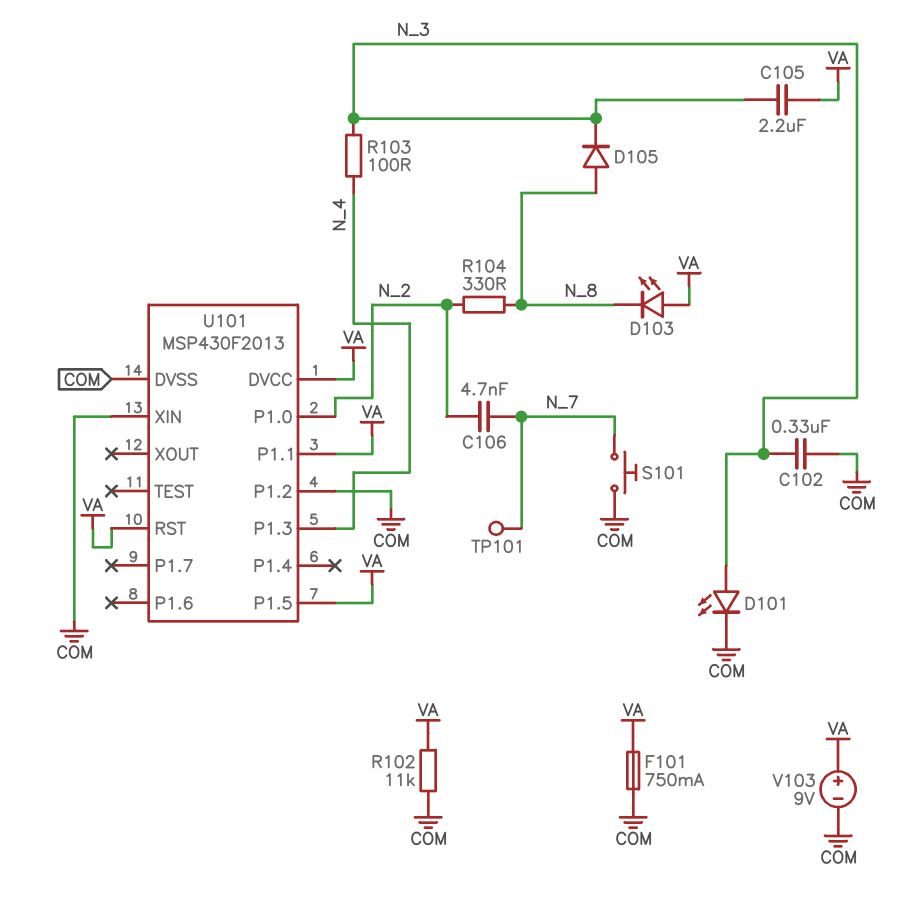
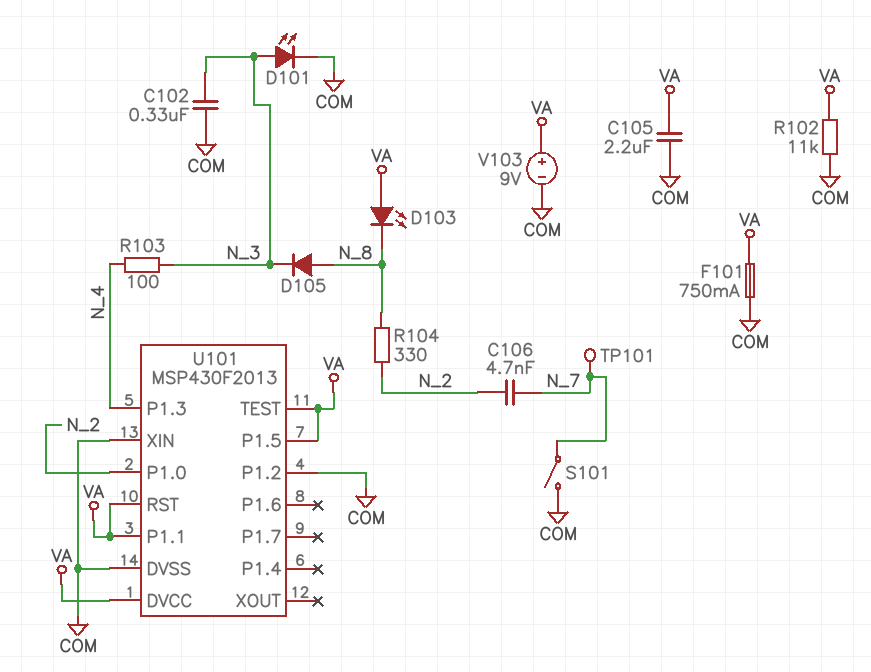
C105: 2.2uF (N_3, VA) -> 2.2uF (COM, VA)
S101: button (COM, N_7) -> switch (COM, N_7)
U101 pin TEST: none -> VA

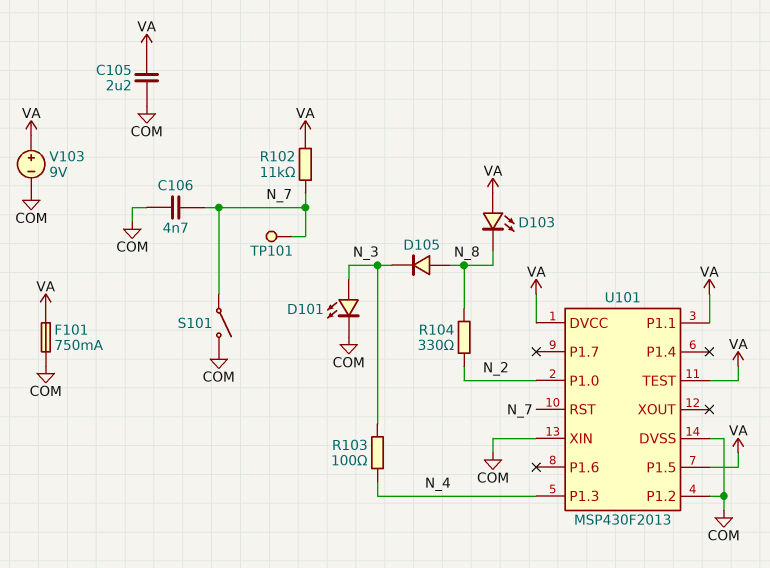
C102: 330nF (COM, N_3) -> none
C106: 4.7nF (N_2, N_7) -> 4.7nF (COM, N_7)
R102: 11k (COM, VA) -> 11k (N_7, VA)
U101 pin RST: VA -> N_7

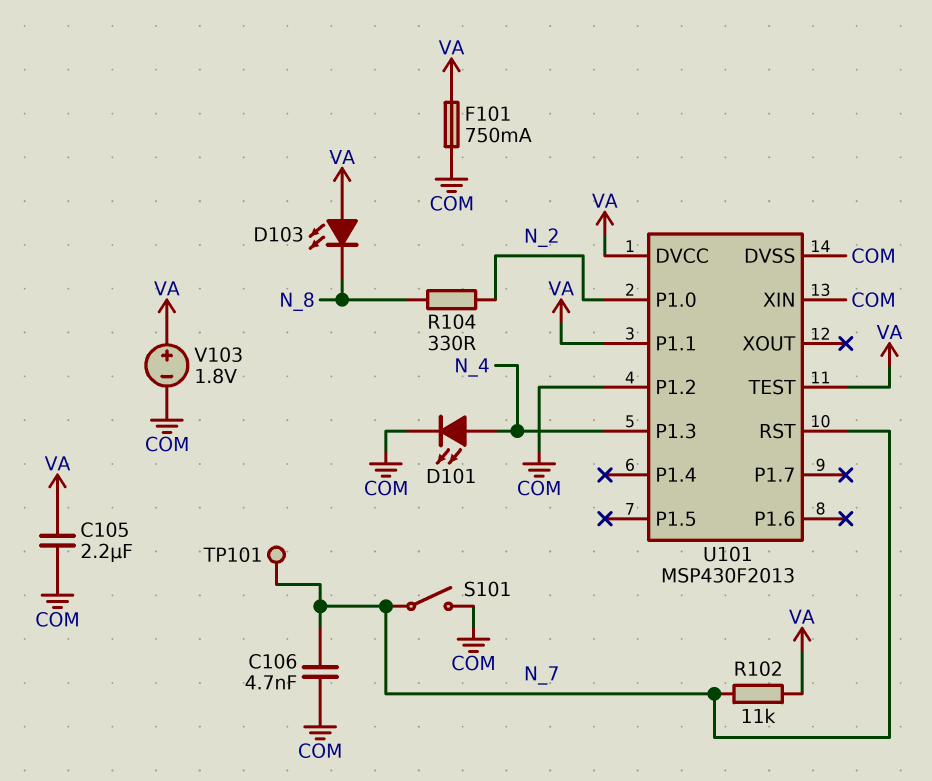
D101: LED (A N_3, K COM) -> LED (A N_4, K COM)
D105: diode (A N_8, K N_3) -> none
R103: 100 (N_3, N_4) -> none
U101 pin P1.5: VA -> none
V103: 9V (plus VA, minus COM) -> 1.8V (plus VA, minus COM)

